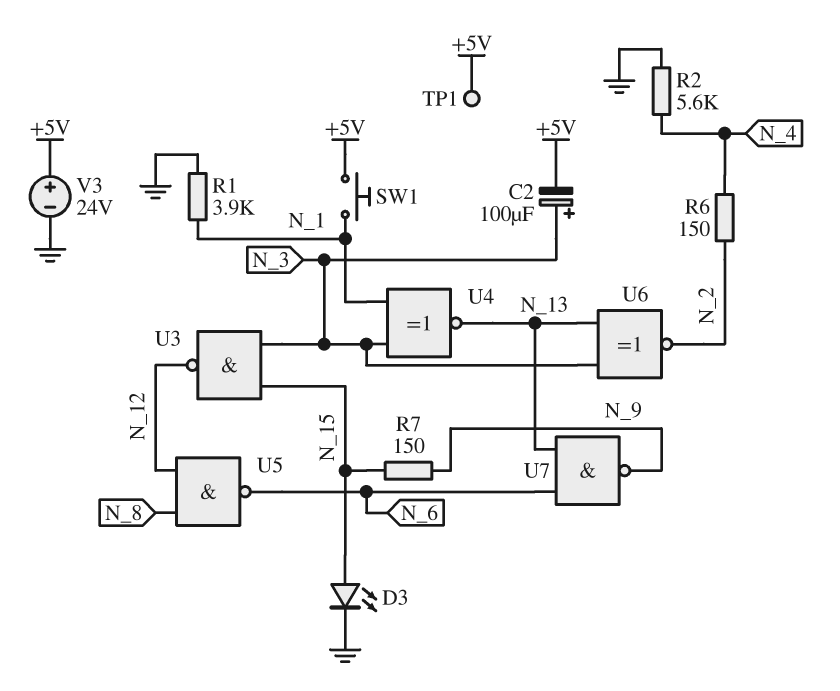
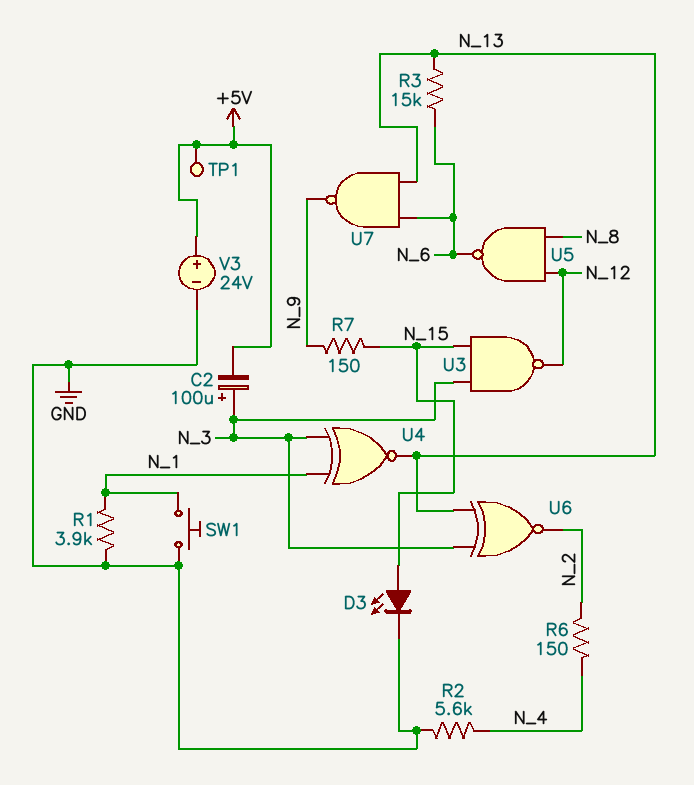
R3: none -> 15k (N_6, N_13)
SW1: button (+5V, N_1) -> button (GND, N_1)

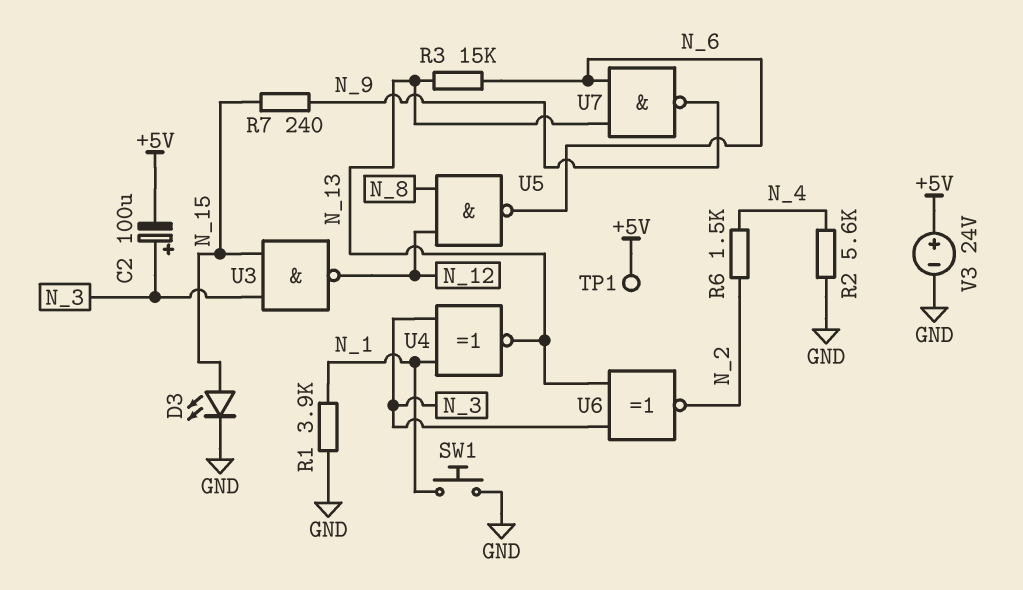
R6: 150 (N_2, N_4) -> 1.5k (N_2, N_4)
R7: 150 (N_9, N_15) -> 240 (N_9, N_15)

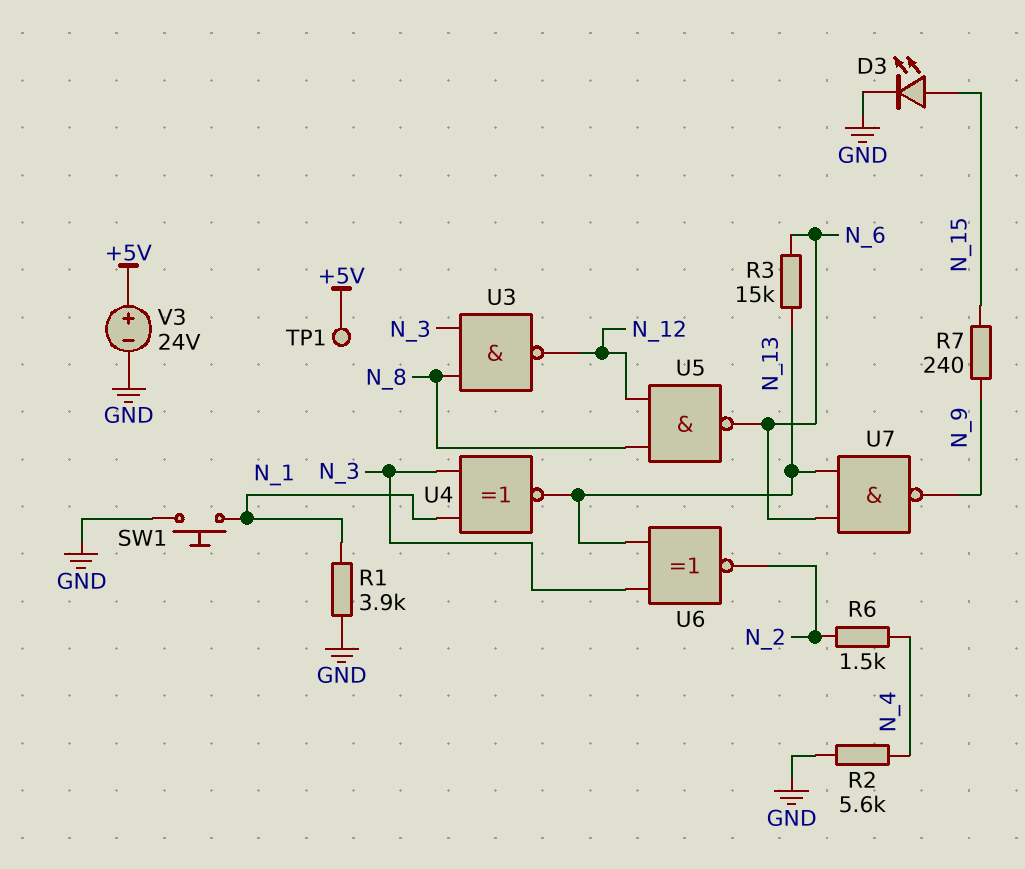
C2: 100uF (plus N_3, minus +5V) -> none
U3: NAND (in N_3, in N_15, out N_12) -> NAND (in N_3, in N_8, out N_12)

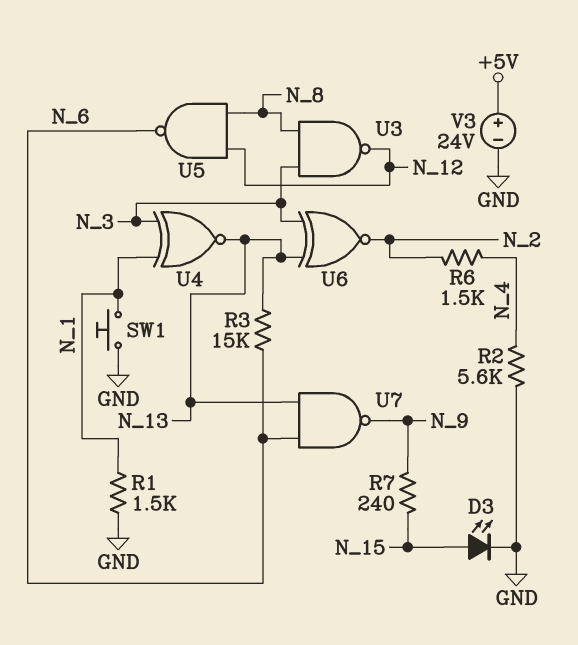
R1: 3.9k (GND, N_1) -> 1.5k (GND, N_1)
TP1: test point (+5V) -> none

